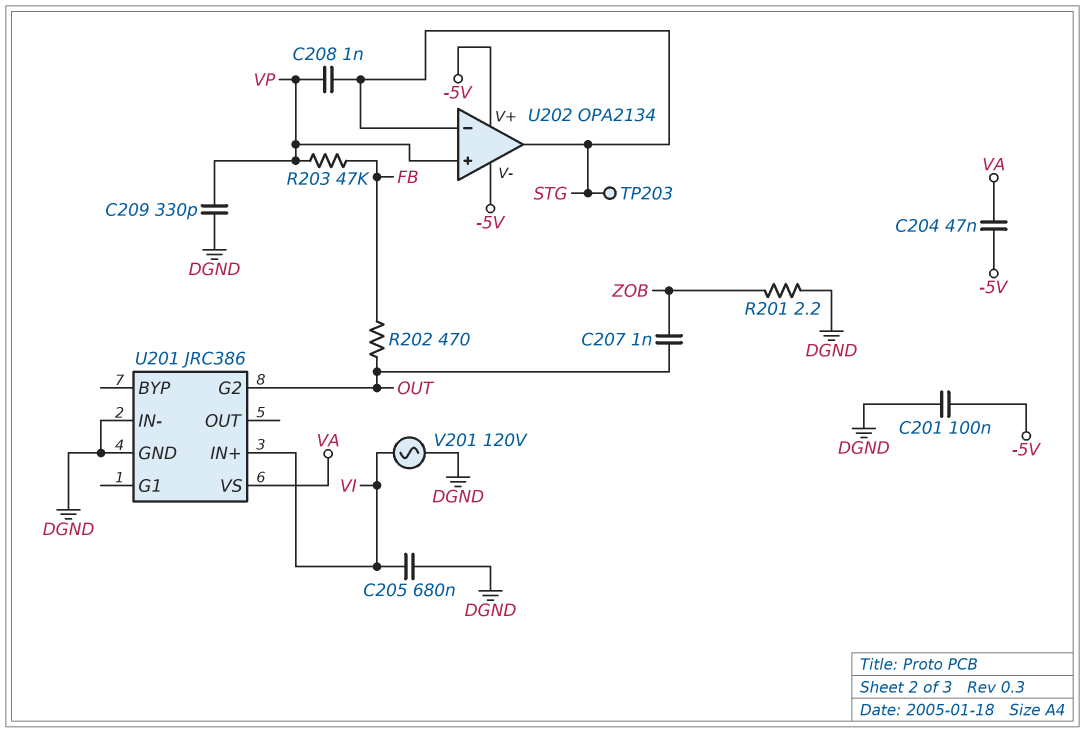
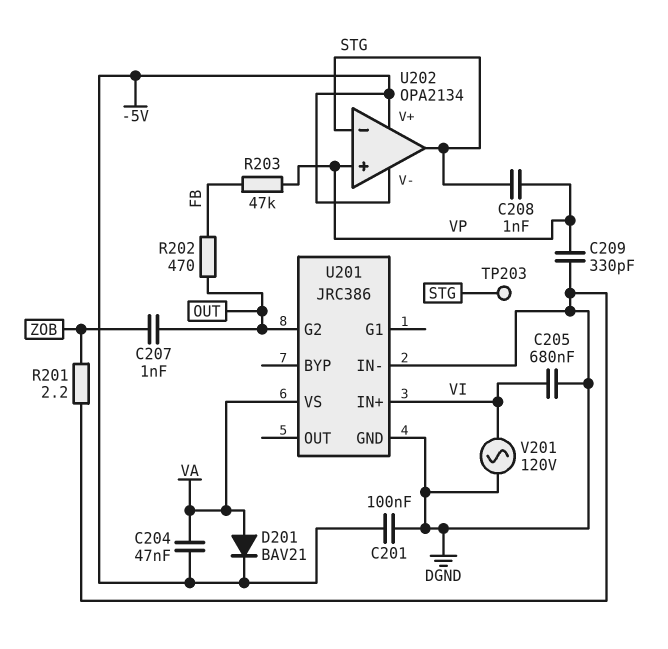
D201: none -> diode BAV21 (A VA, K -5V)

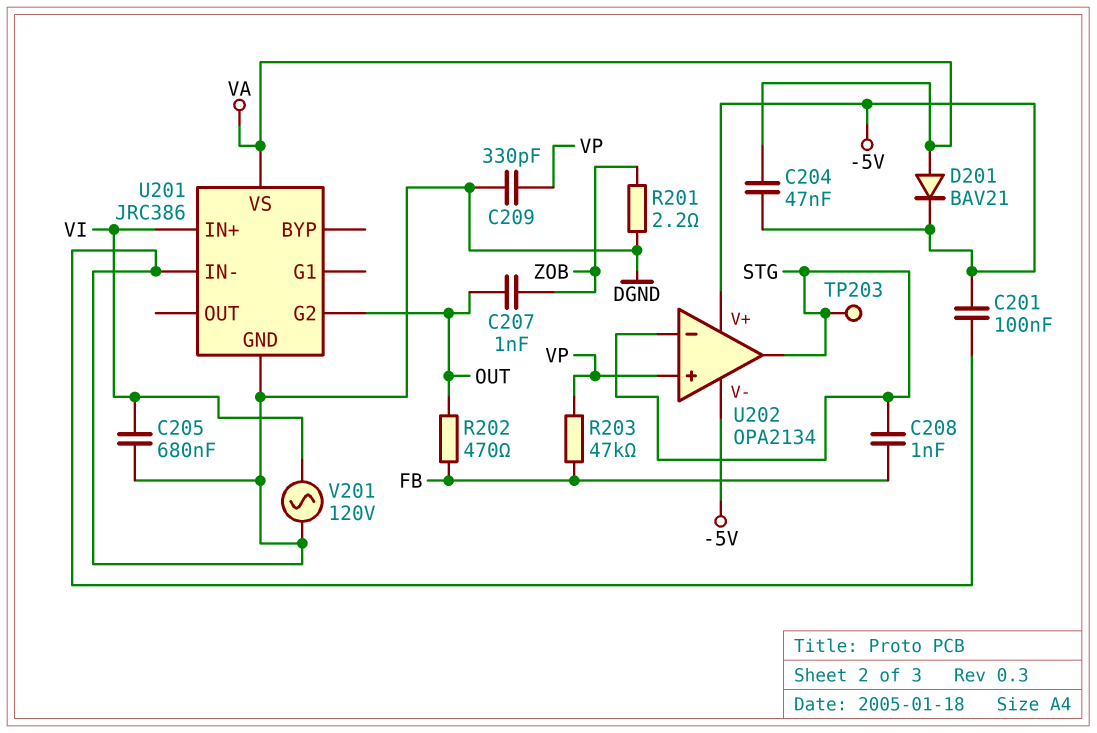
C208: 1nF (STG, VP) -> 1nF (FB, STG)

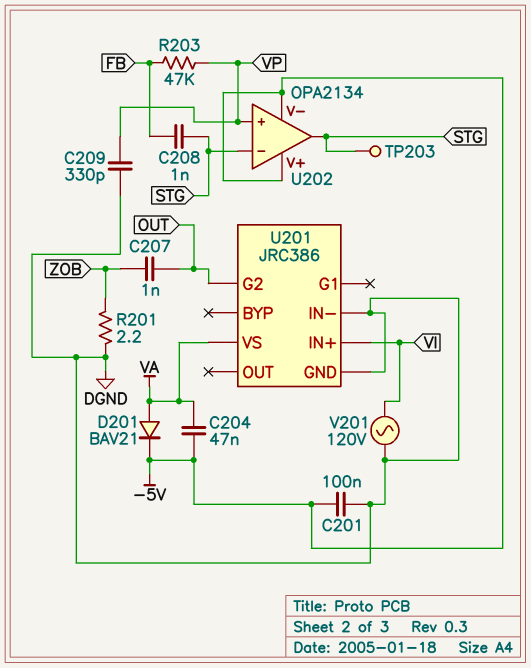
C205: 680nF (DGND, VI) -> none
R202: 470 (FB, OUT) -> none

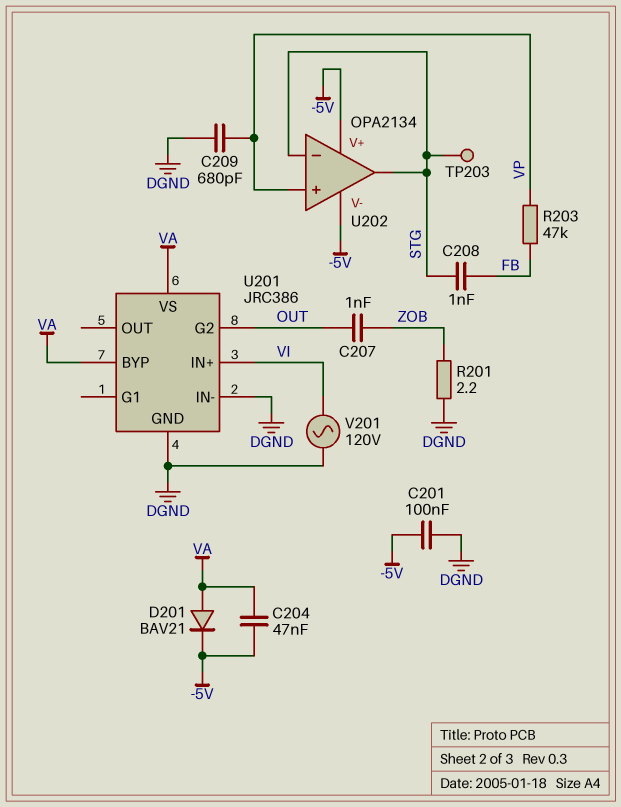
C209: 330pF (DGND, VP) -> 680pF (DGND, VP)
U201 pin BYP: none -> VA

